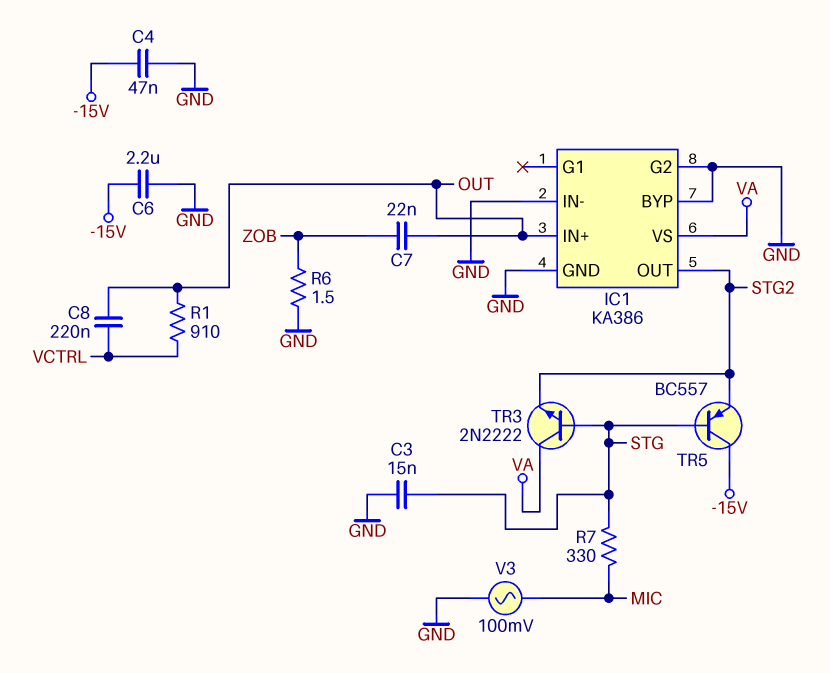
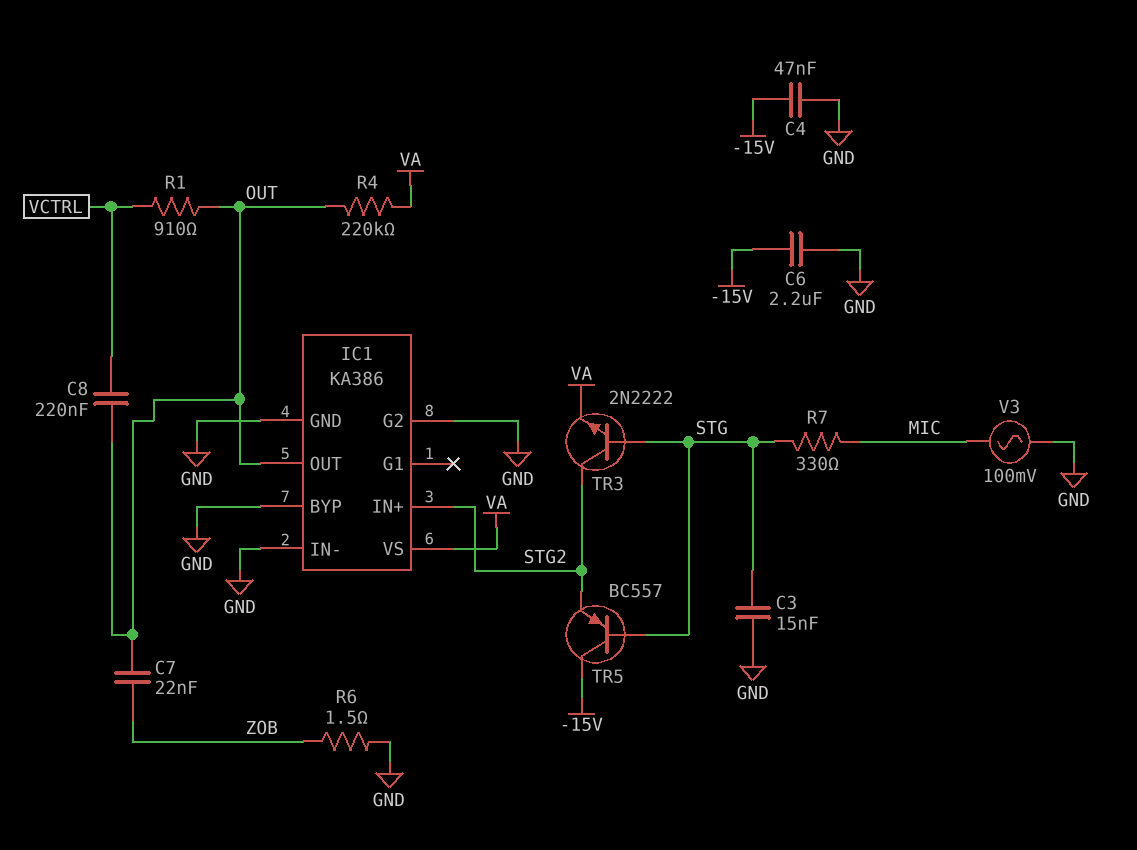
IC1 pin IN+: OUT -> STG2
IC1 pin OUT: STG2 -> OUT
R4: none -> 220k (OUT, VA)
TR3: NPN 2N2222 (B STG, C VA, E STG2) -> NPN 2N2222 (B STG, C STG2, E VA)

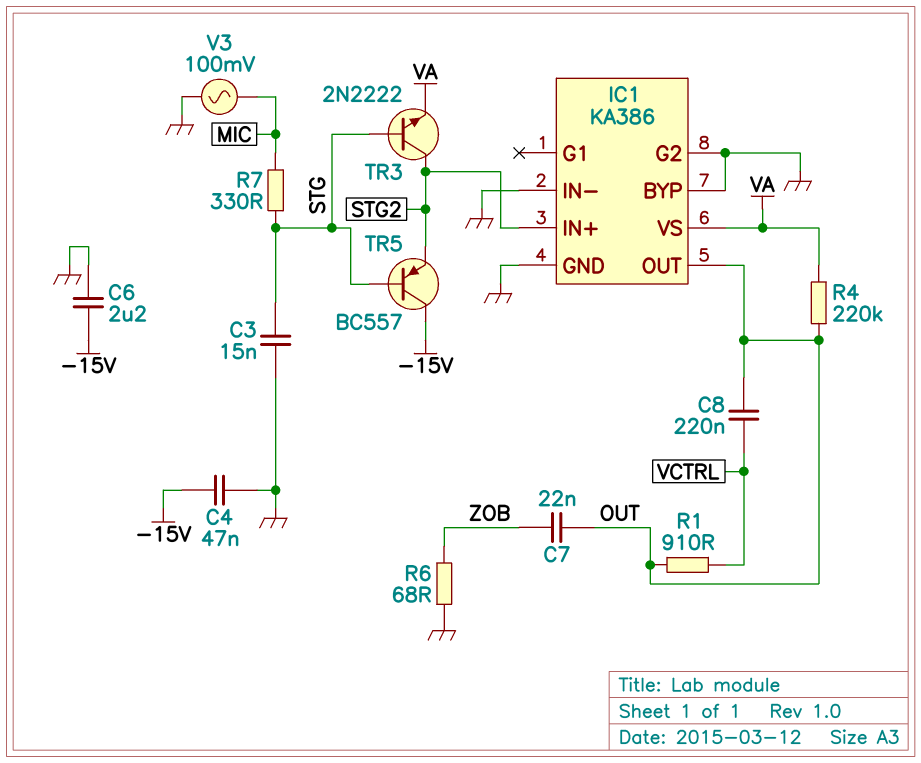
R6: 1.5 (GND, ZOB) -> 68 (GND, ZOB)

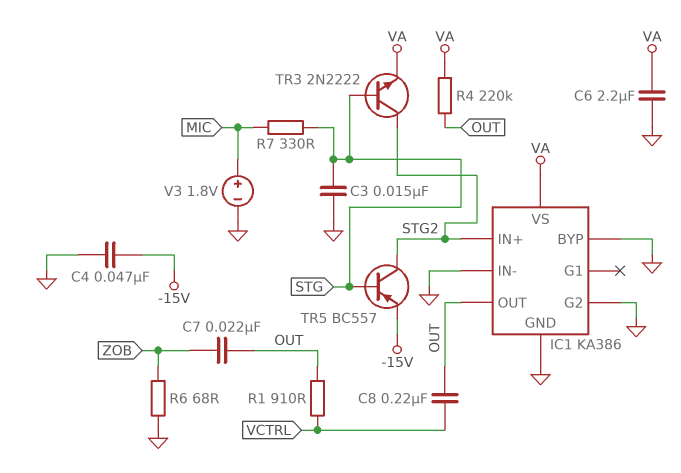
C6: 2.2uF (-15V, GND) -> 2.2uF (GND, VA)
TR5: PNP BC557 (B STG, C -15V, E STG2) -> PNP BC557 (B STG, C STG2, E -15V)
V3: AC 100mV (GND, MIC) -> 1.8V (plus MIC, minus GND)

